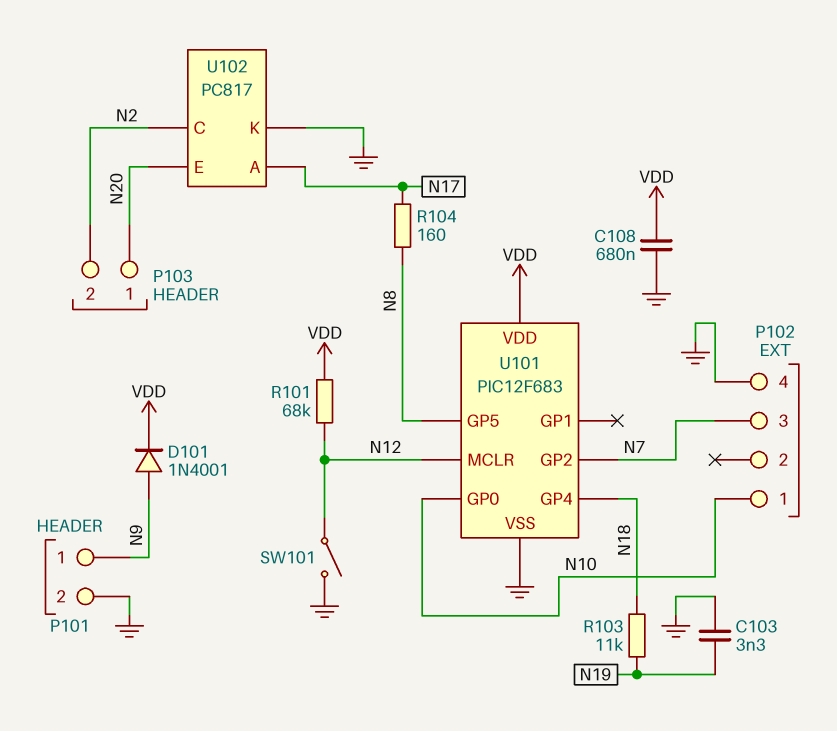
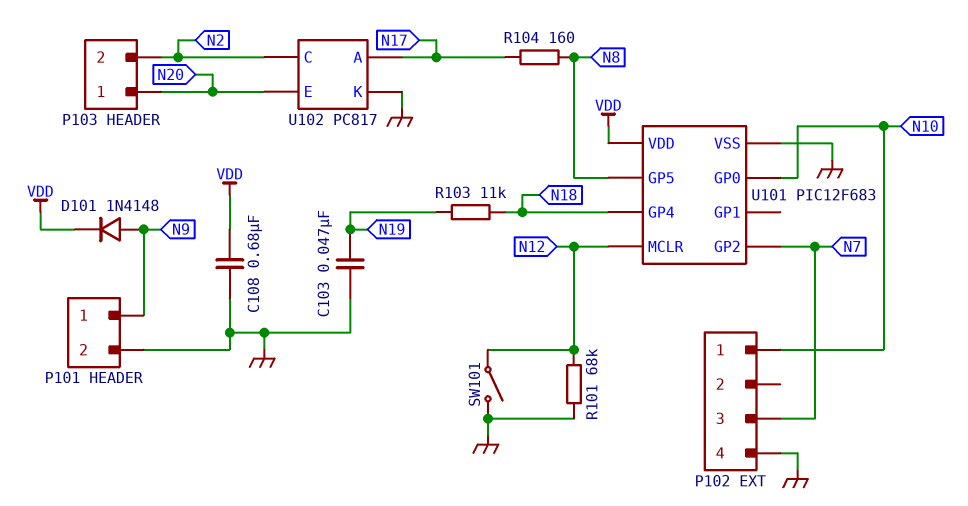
C103: 3.3nF (GND, N19) -> 47nF (GND, N19)
D101: diode 1N4001 (A N9, K VDD) -> diode 1N4148 (A N9, K VDD)
R101: 68k (N12, VDD) -> 68k (GND, N12)

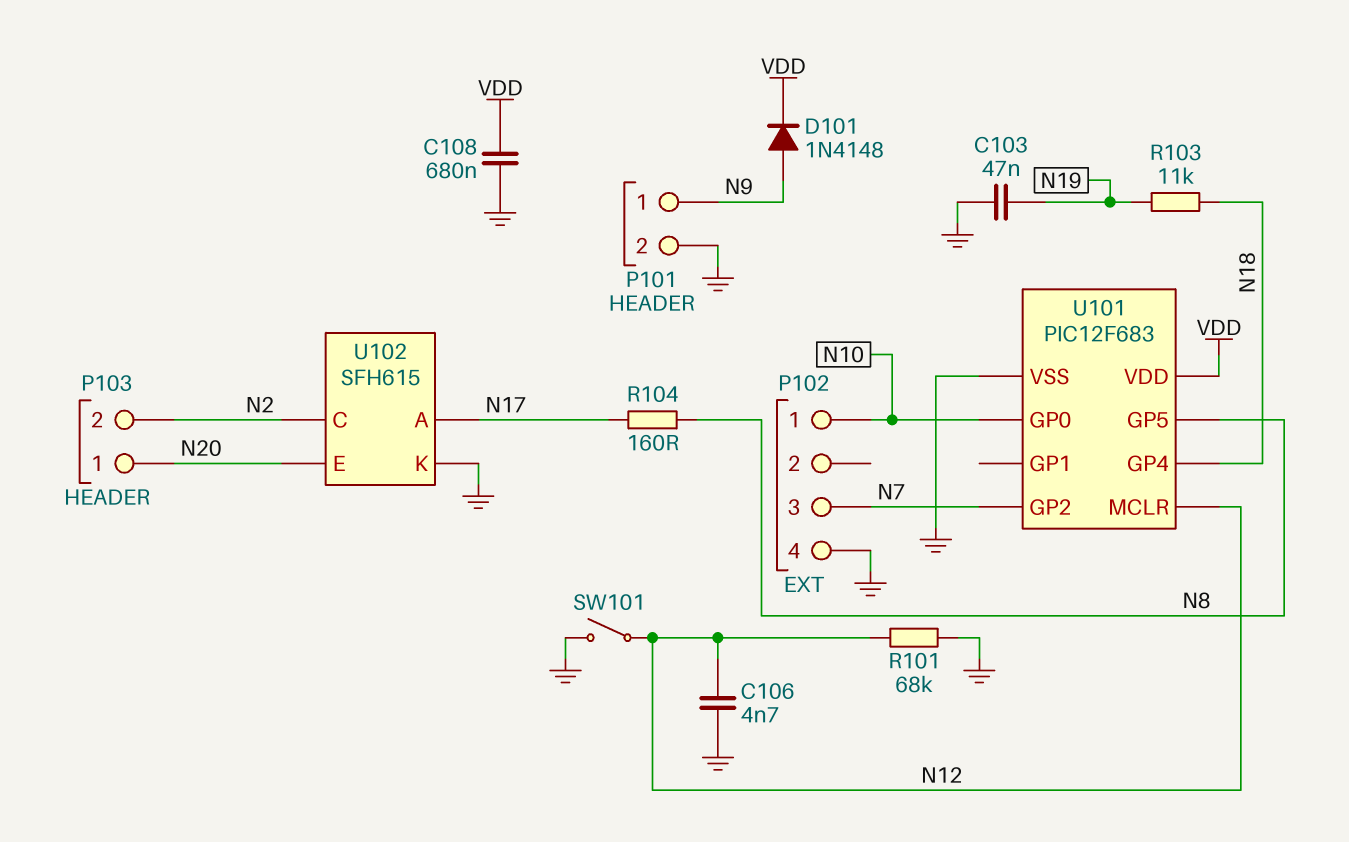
C106: none -> 4.7nF (GND, N12)
U102: PC817 -> SFH615

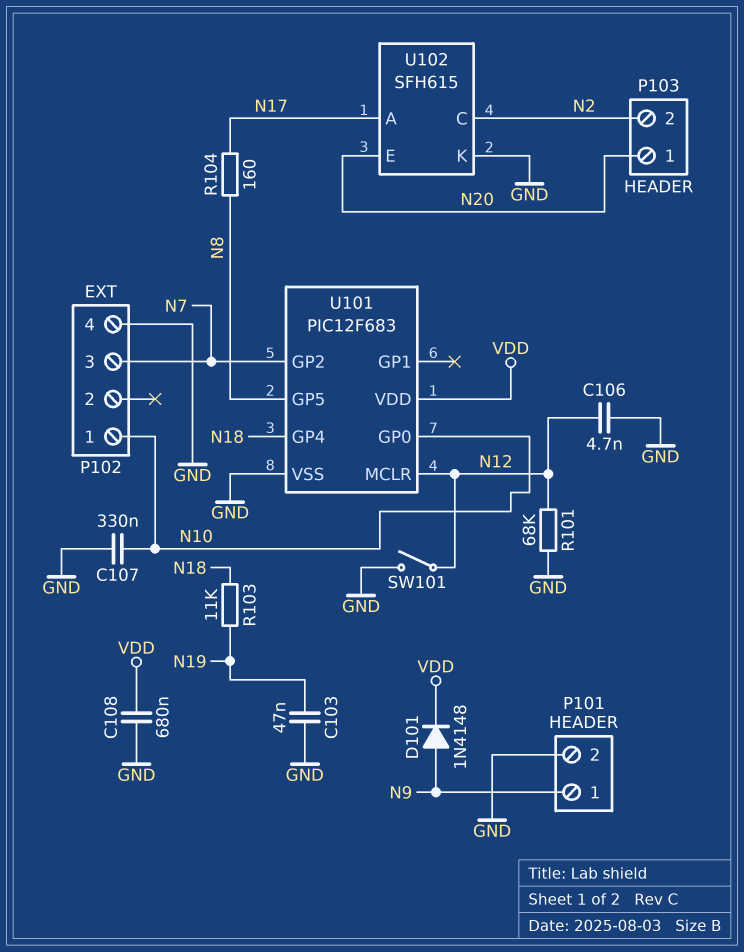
C107: none -> 330nF (GND, N10)

